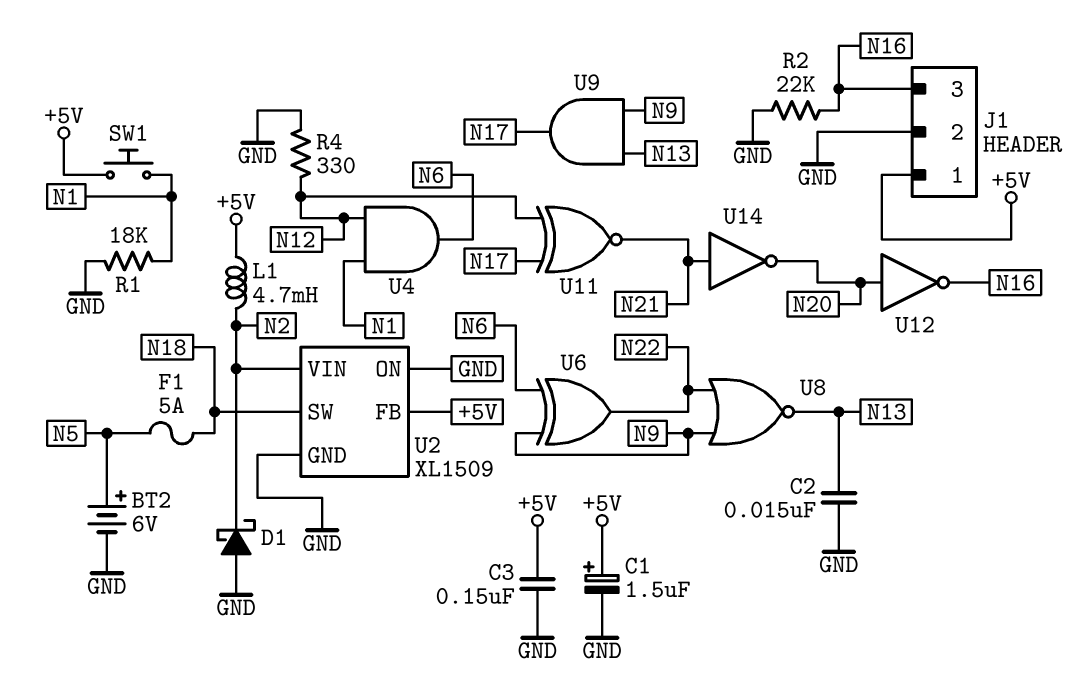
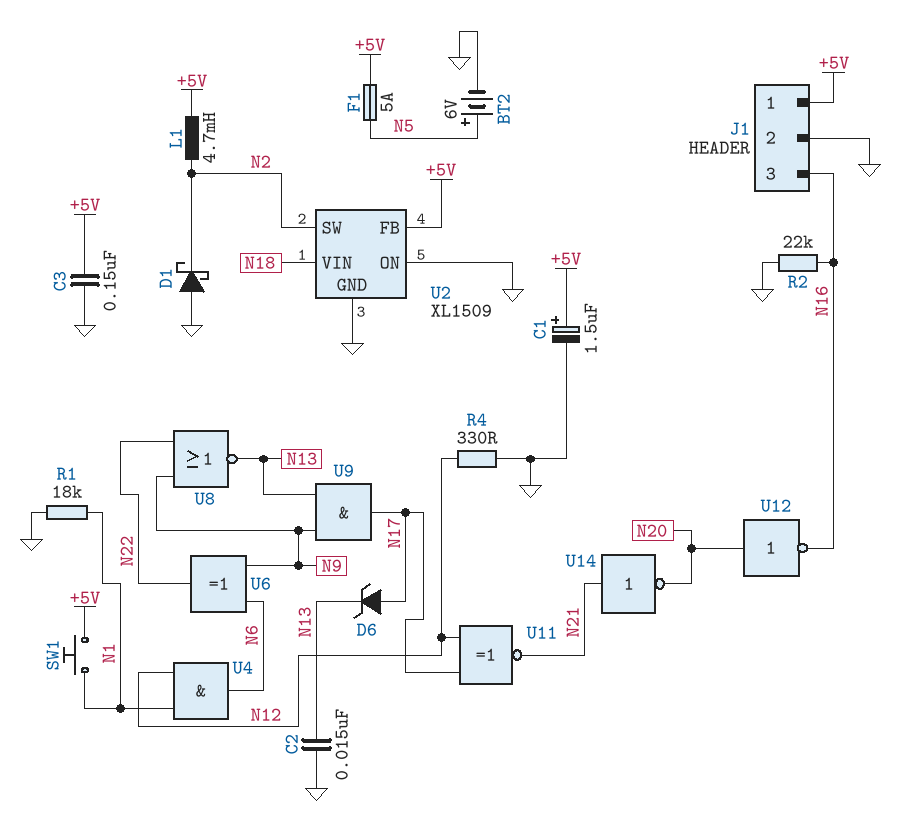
D6: none -> zener (A N17, K N13)
F1: 5A (N5, N18) -> 5A (+5V, N5)
U2 pin SW: N18 -> N2
U2 pin VIN: N2 -> N18

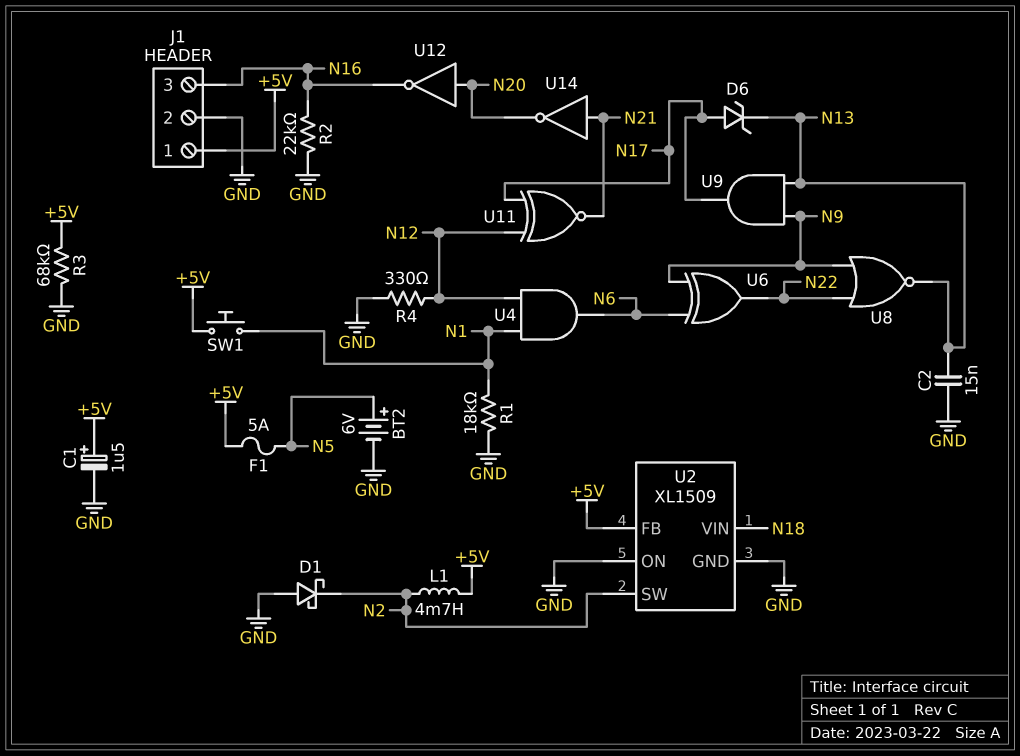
C3: 150nF (+5V, GND) -> none
R3: none -> 68k (+5V, GND)

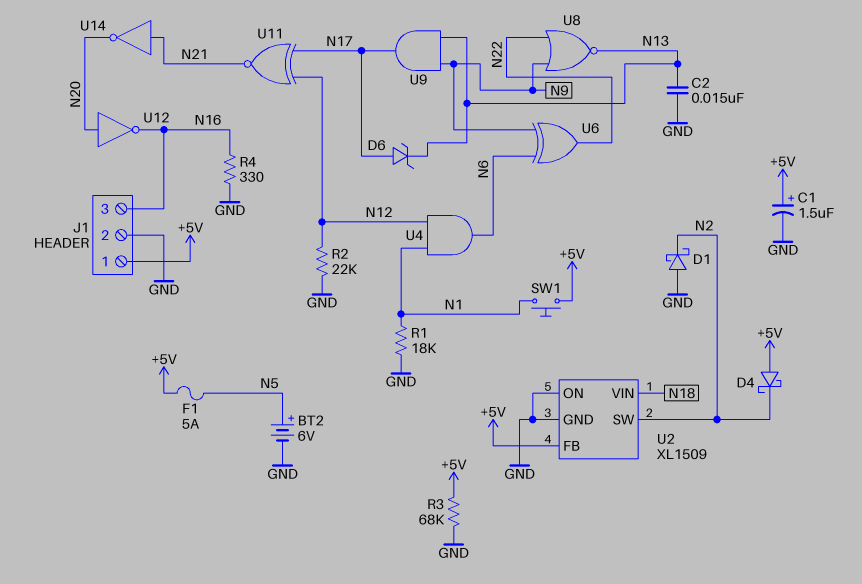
D4: none -> schottky (A +5V, K N2)
L1: 4.7mH (+5V, N2) -> none
R2: 22k (GND, N16) -> 22k (GND, N12)
R4: 330 (GND, N12) -> 330 (GND, N16)

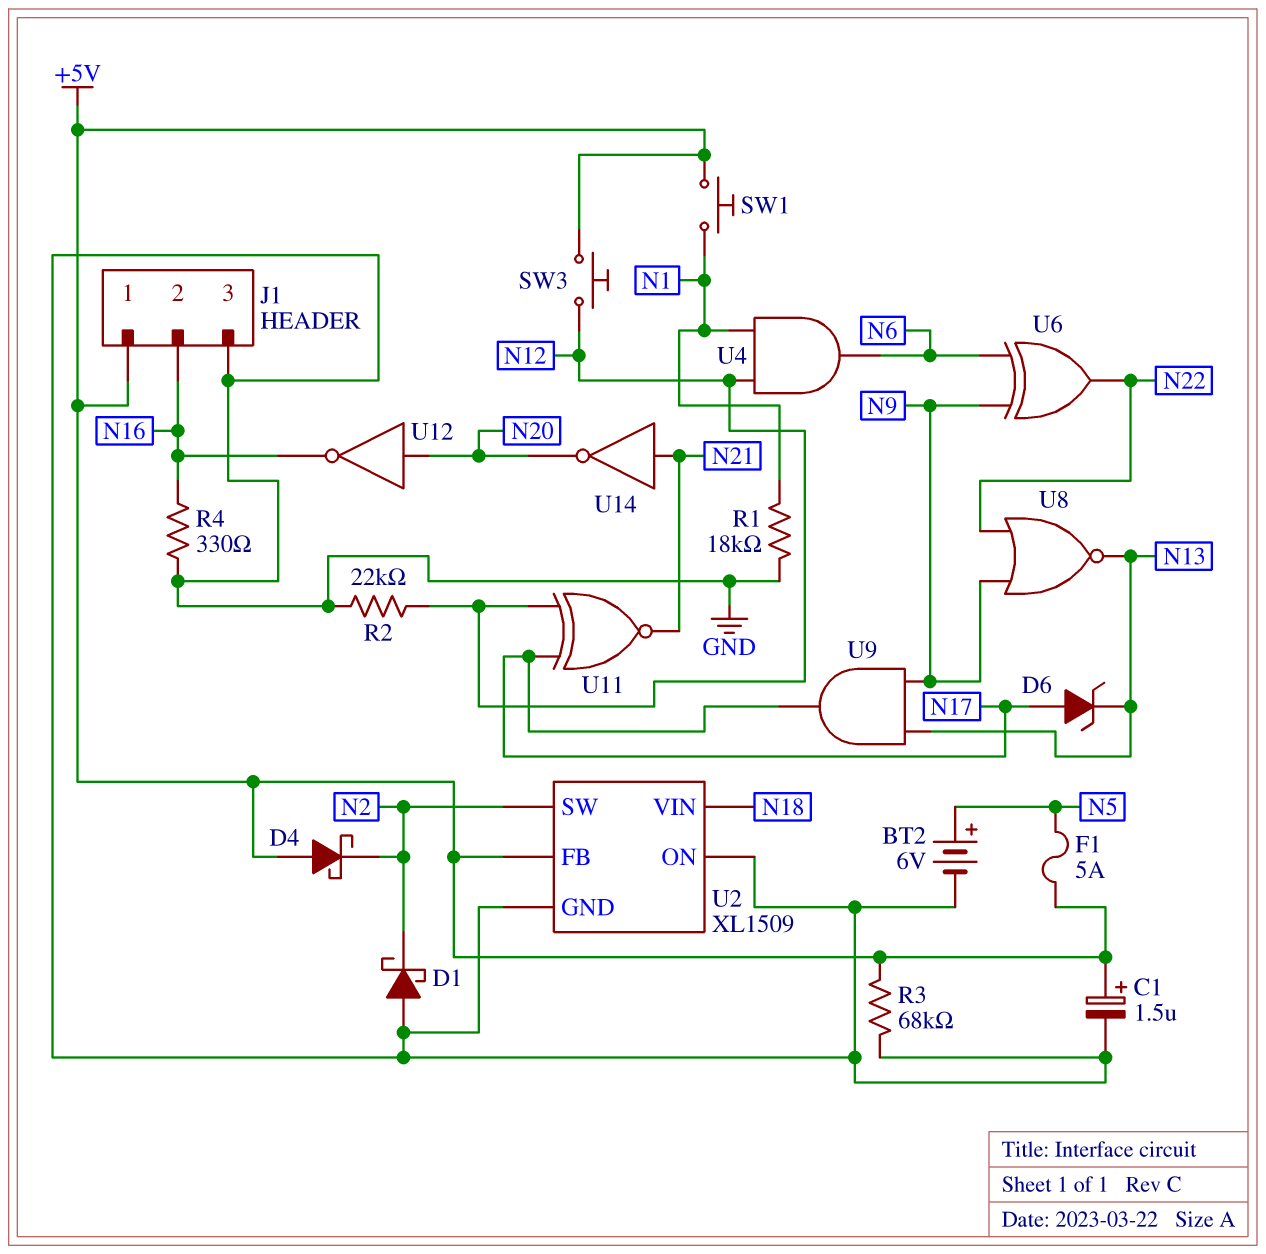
C2: 15nF (GND, N13) -> none
J1 pin 2: GND -> N16
J1 pin 3: N16 -> GND
SW3: none -> button (+5V, N12)

